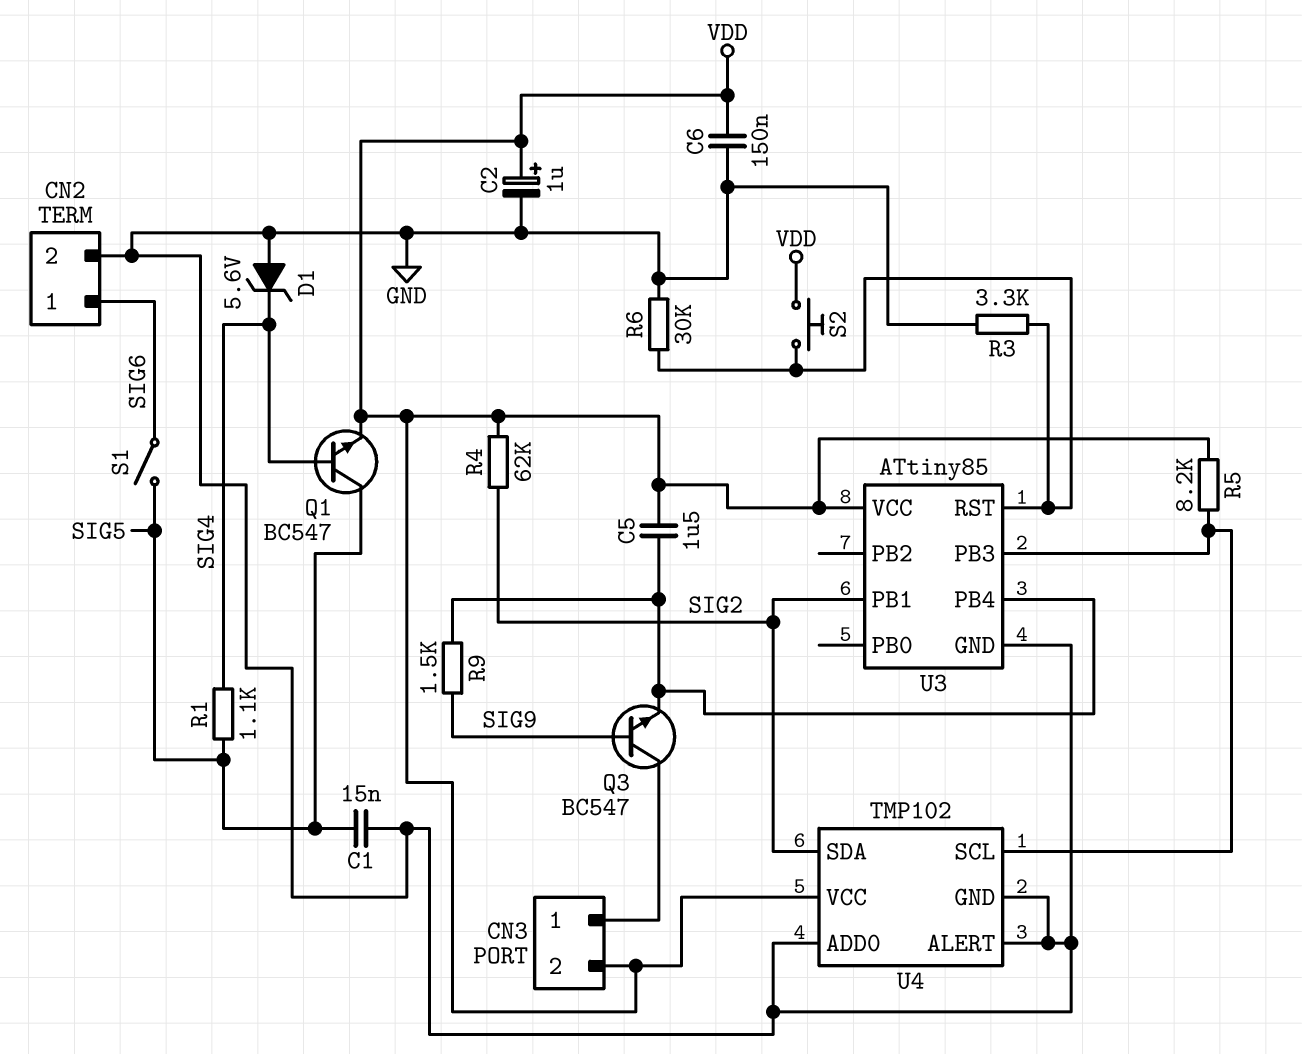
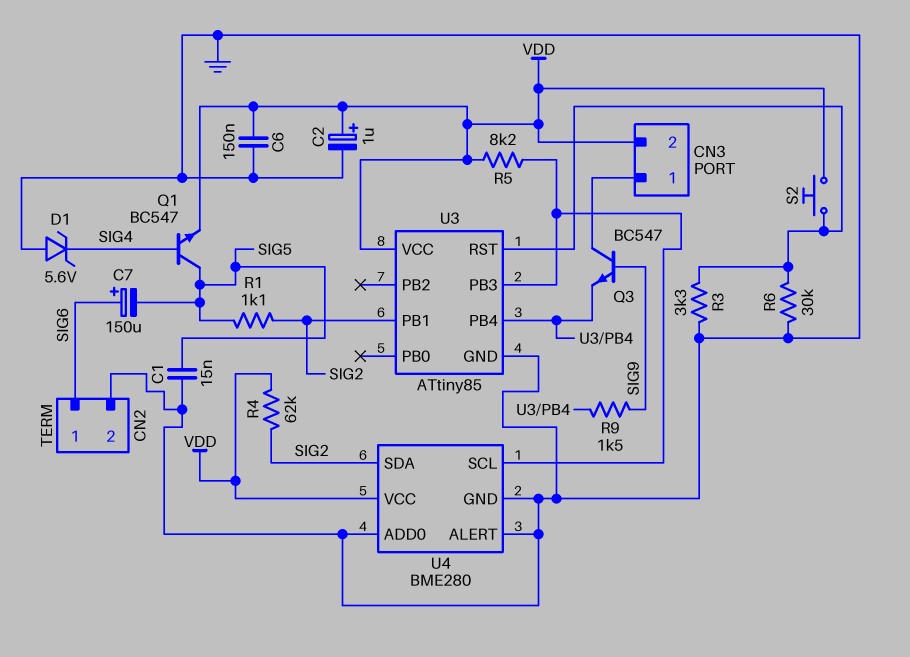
C5: 1.5uF (U3/PB4, VDD) -> none
C7: none -> 150uF (plus SIG6, minus SIG5)
R1: 1.1k (SIG4, SIG5) -> 1.1k (SIG2, SIG5)
S1: switch (SIG5, SIG6) -> none
U4: TMP102 -> BME280

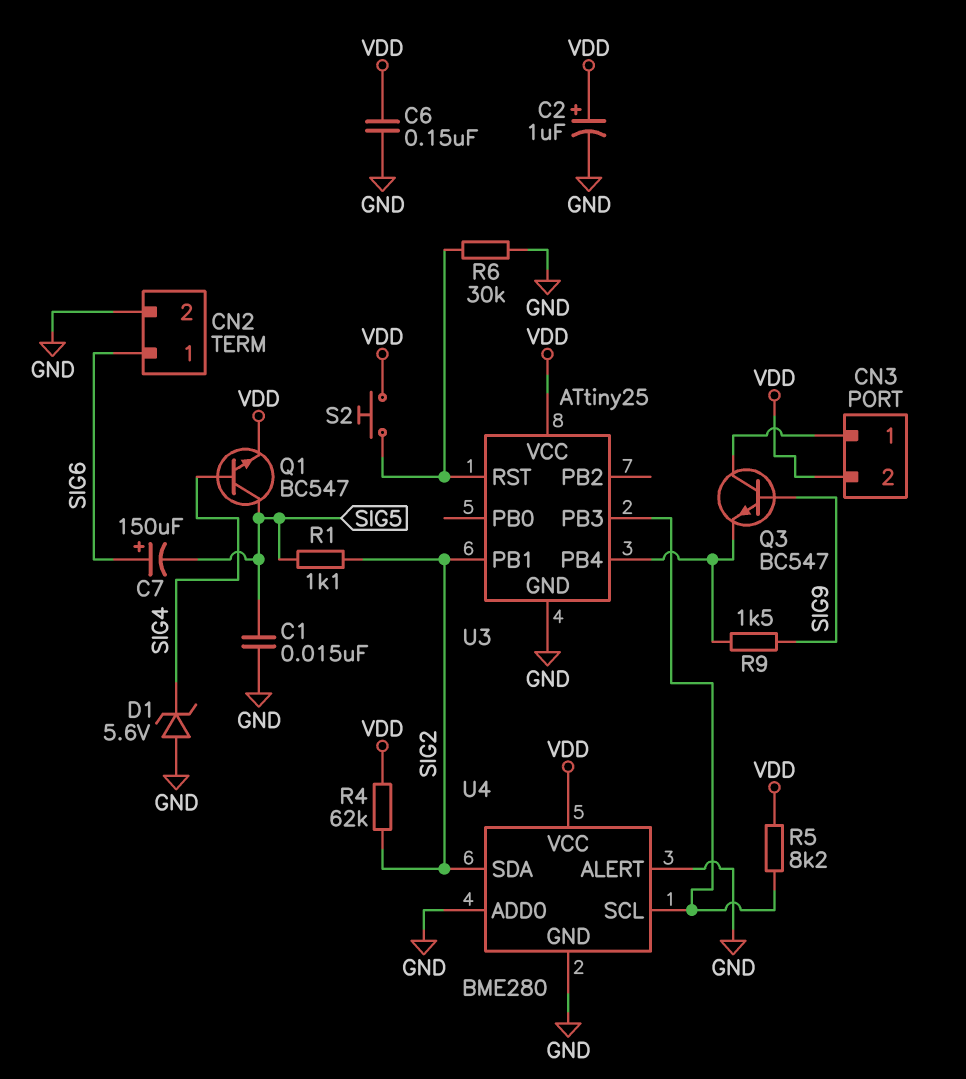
R3: 3.3k (GND, U3/RST) -> none
U3: ATtiny85 -> ATtiny25

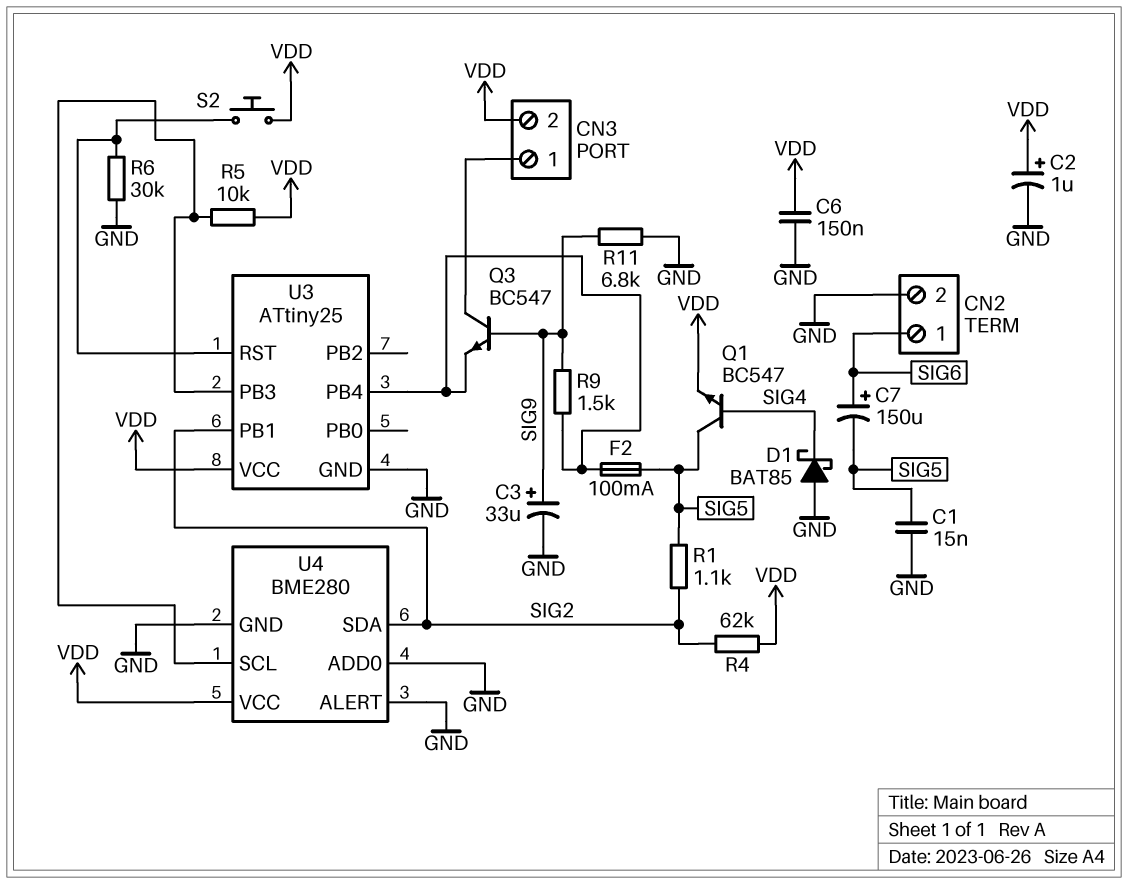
C3: none -> 33uF (plus SIG9, minus GND)
D1: zener 5.6V (A GND, K SIG4) -> schottky BAT85 (A GND, K SIG4)
F2: none -> 100mA (SIG5, U3/PB4)
R5: 8.2k (U3/PB3, VDD) -> 10k (U3/PB3, VDD)
R11: none -> 6.8k (GND, SIG9)

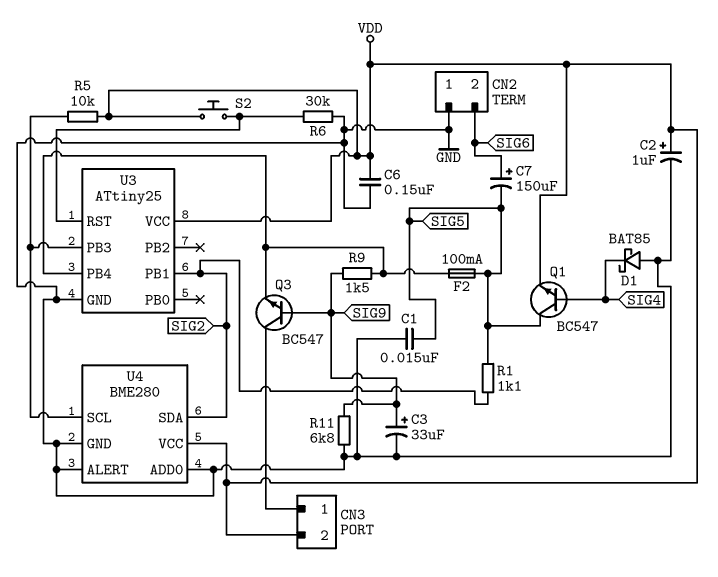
CN2 pin 1: SIG6 -> GND
CN2 pin 2: GND -> SIG6
R4: 62k (SIG2, VDD) -> none

